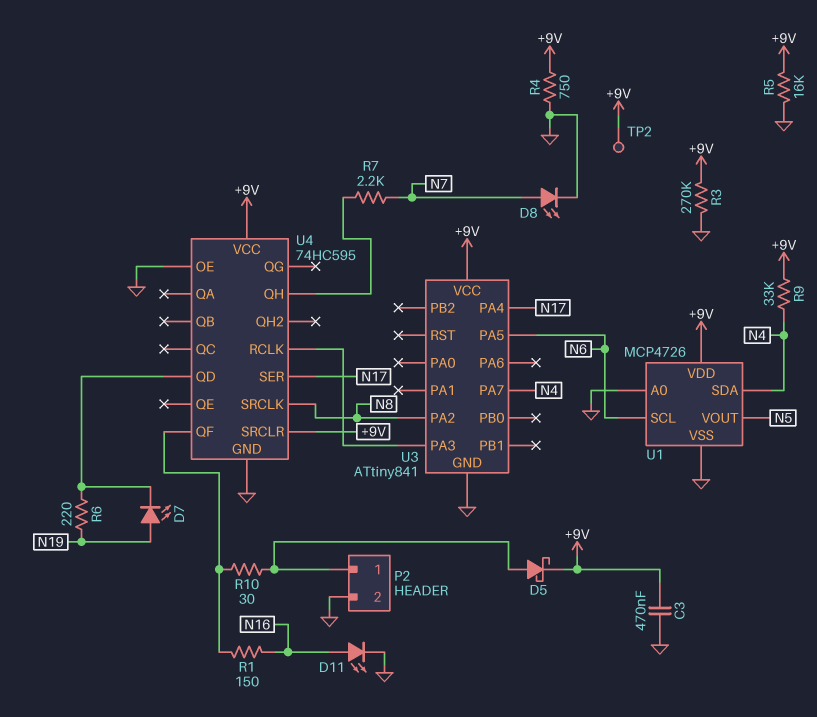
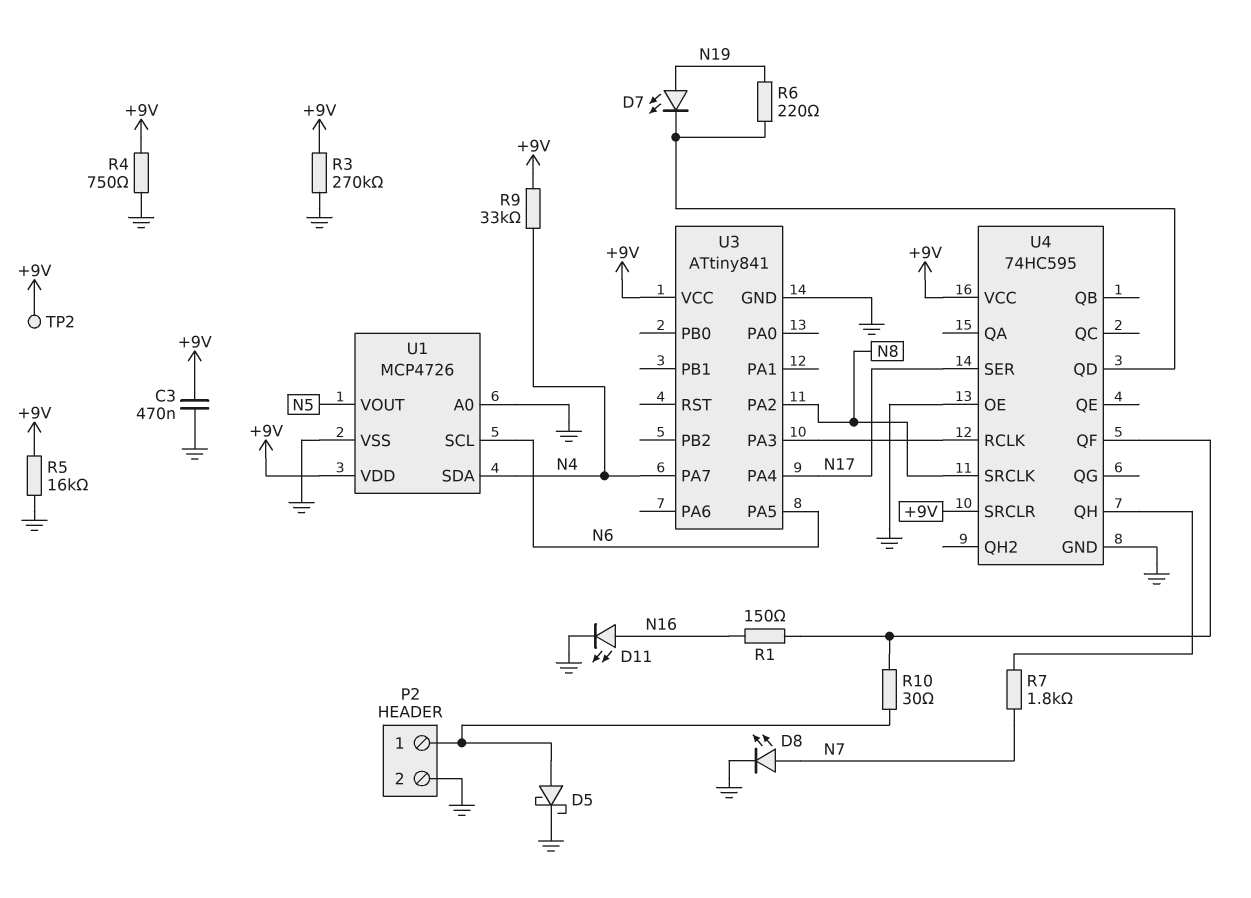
D5: schottky (A P2/1, K +9V) -> schottky (A P2/1, K GND)
R7: 2.2k (N7, U4/QH) -> 1.8k (N7, U4/QH)

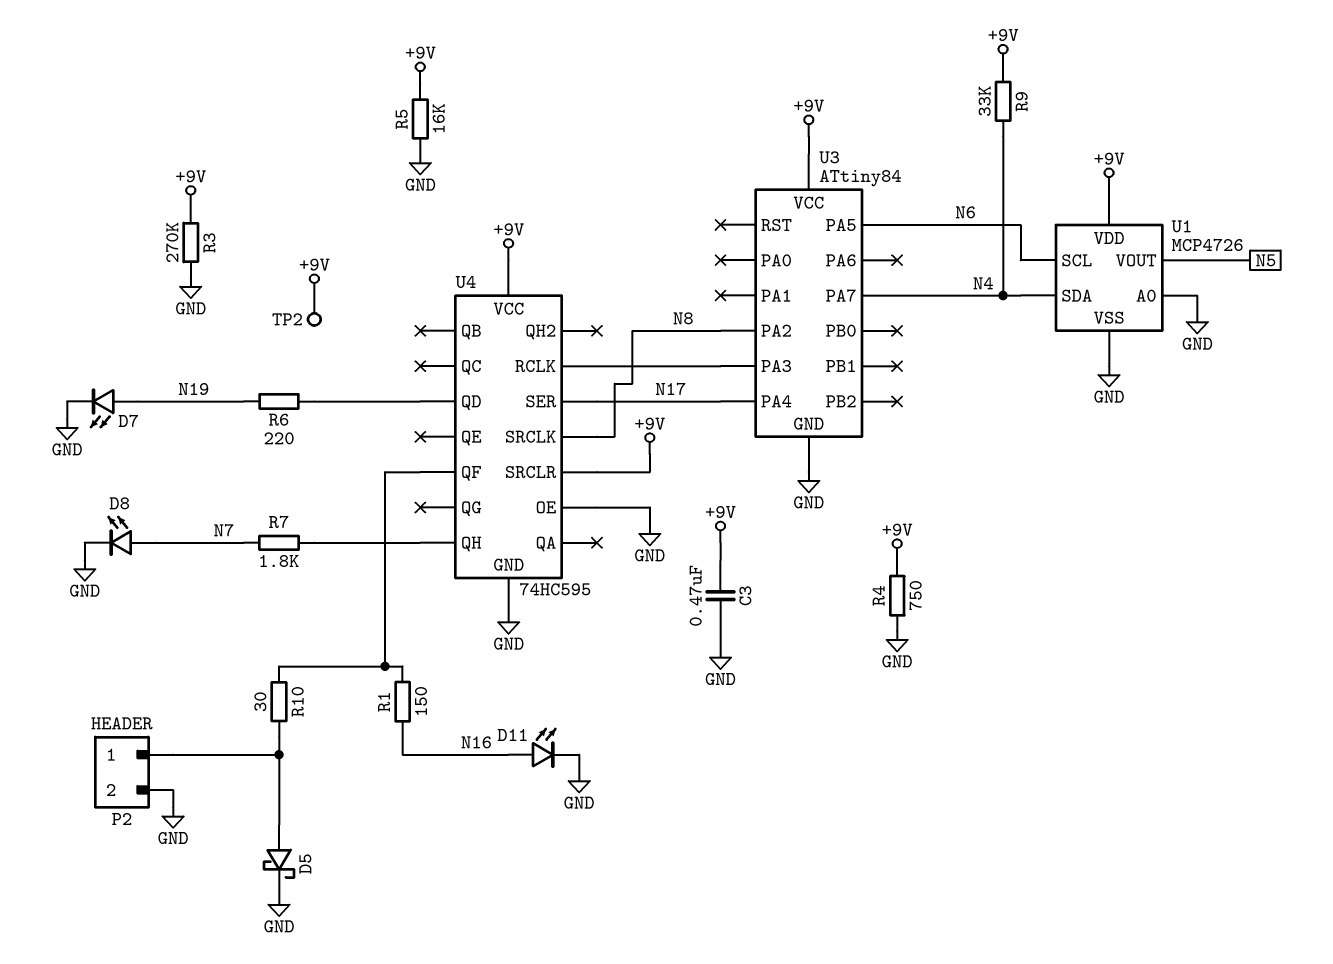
D7: LED (A N19, K U4/QD) -> LED (A N19, K GND)
U3: ATtiny841 -> ATtiny84

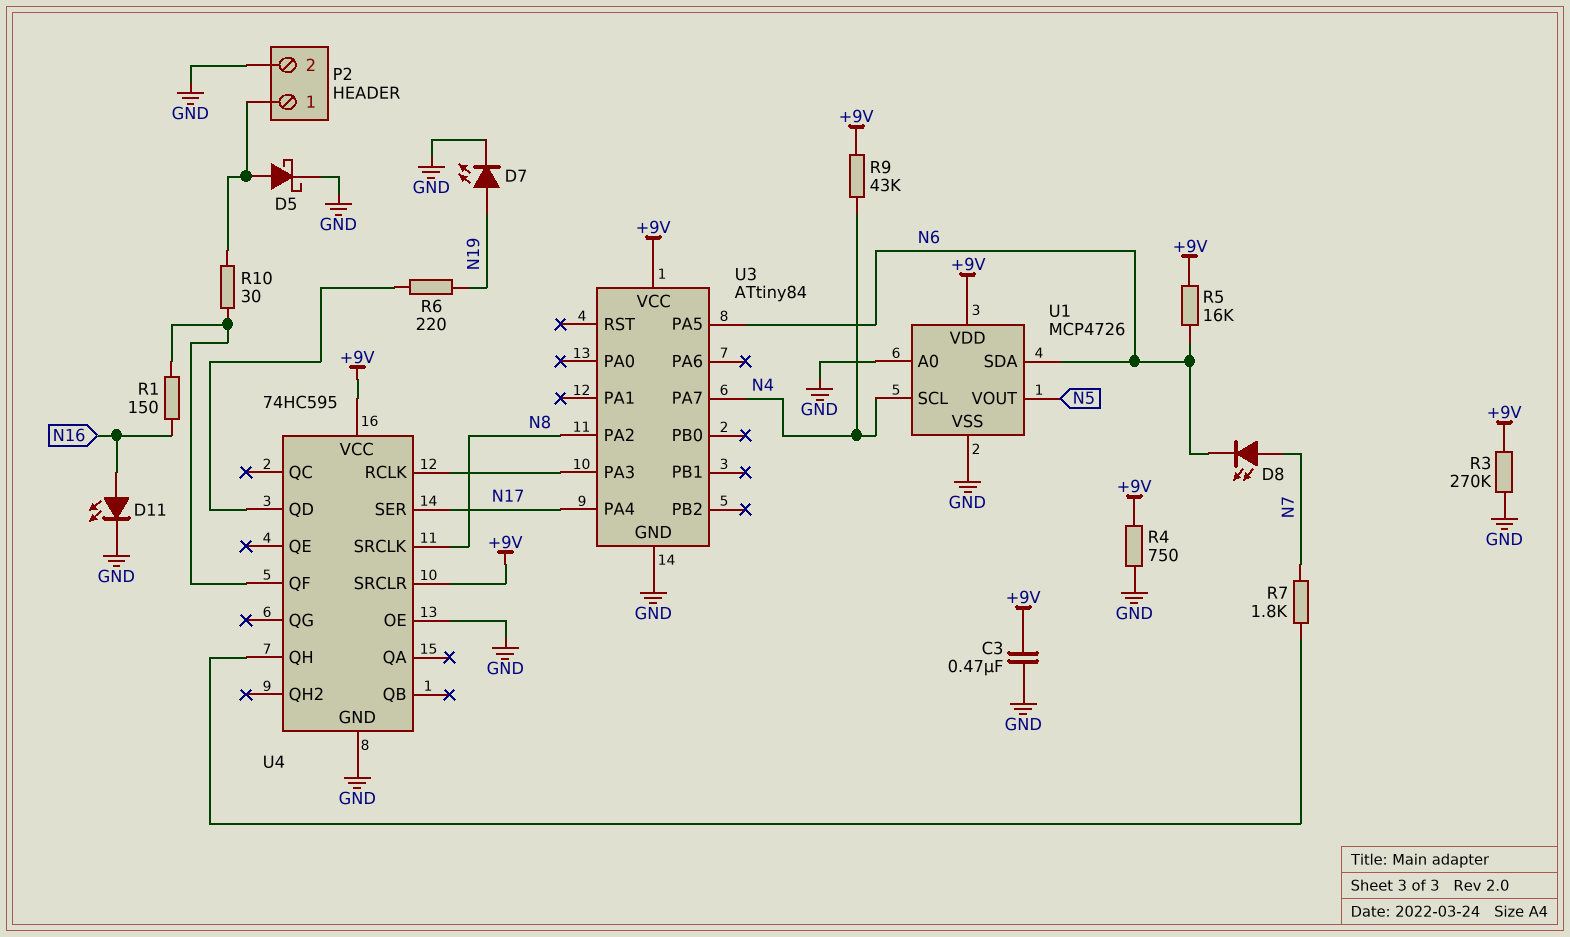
D8: LED (A N7, K GND) -> LED (A N7, K N6)
R5: 16k (+9V, GND) -> 16k (+9V, N6)
R9: 33k (+9V, N4) -> 43k (+9V, N4)
TP2: test point (+9V) -> none
U1 pin SCL: N6 -> N4
U1 pin SDA: N4 -> N6

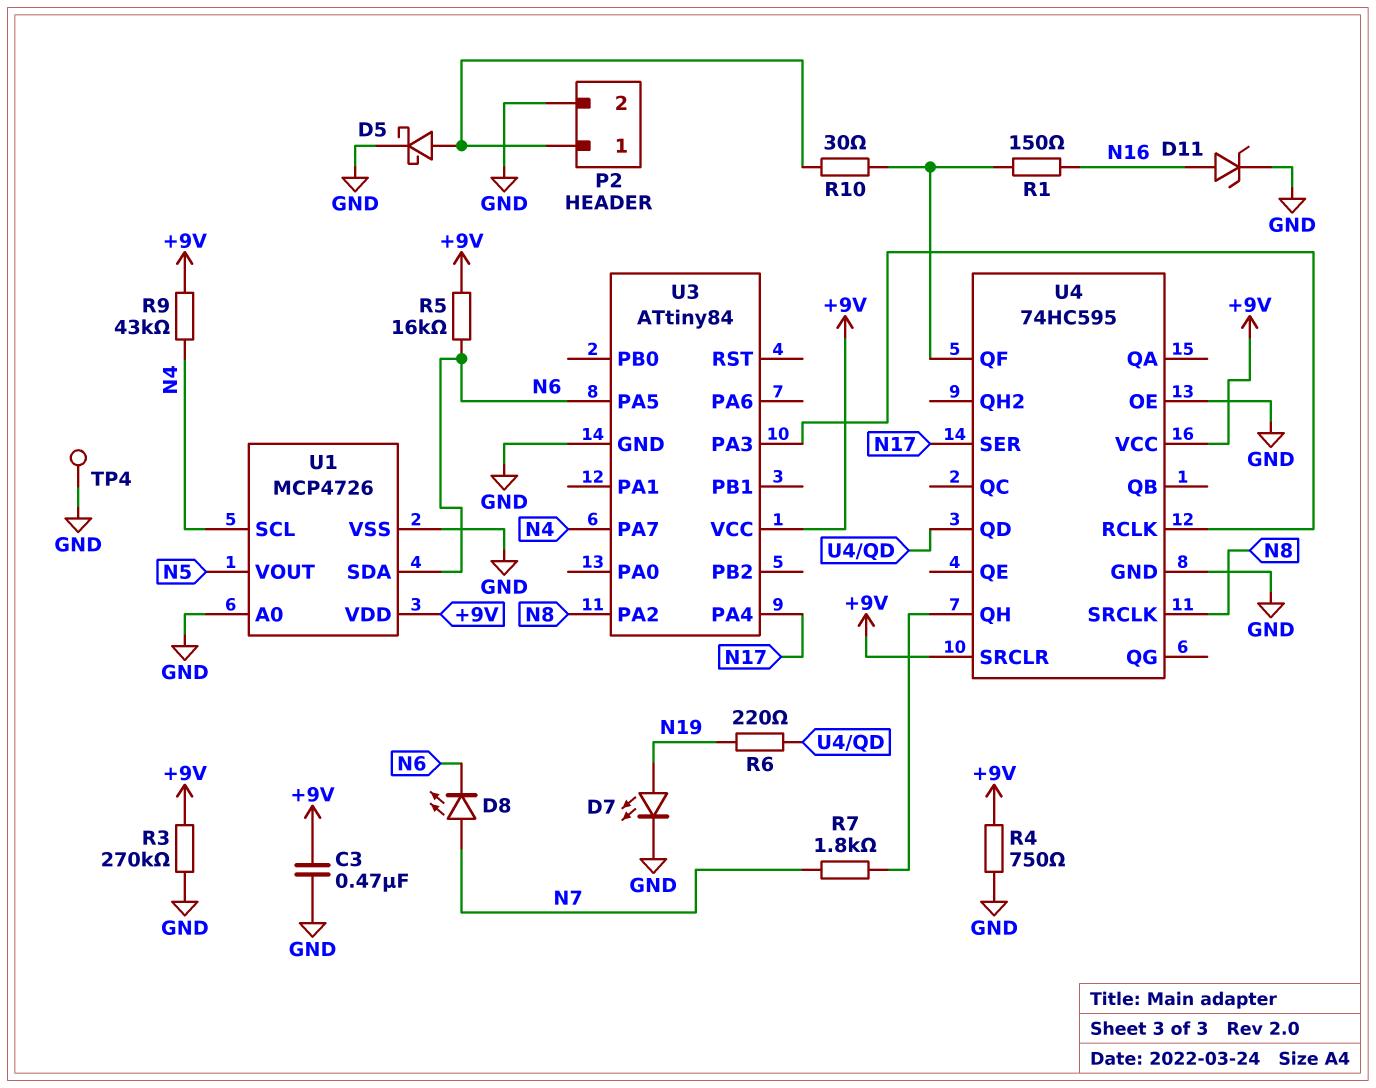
D11: LED (A N16, K GND) -> zener (A N16, K GND)
TP4: none -> test point (GND)

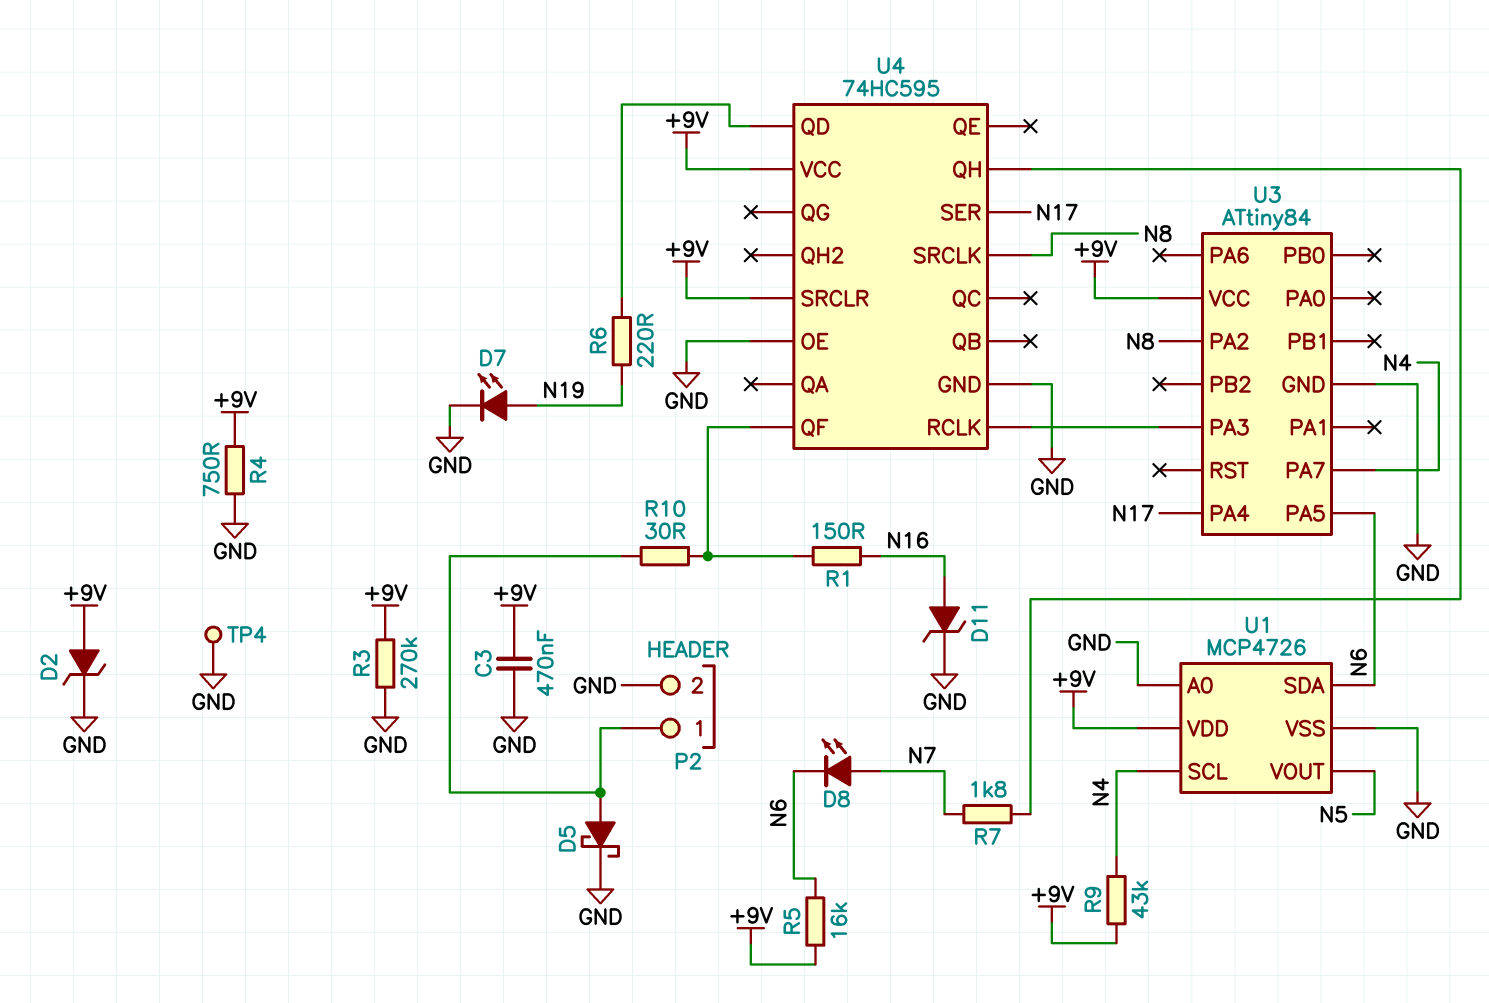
D2: none -> zener (A +9V, K GND)

